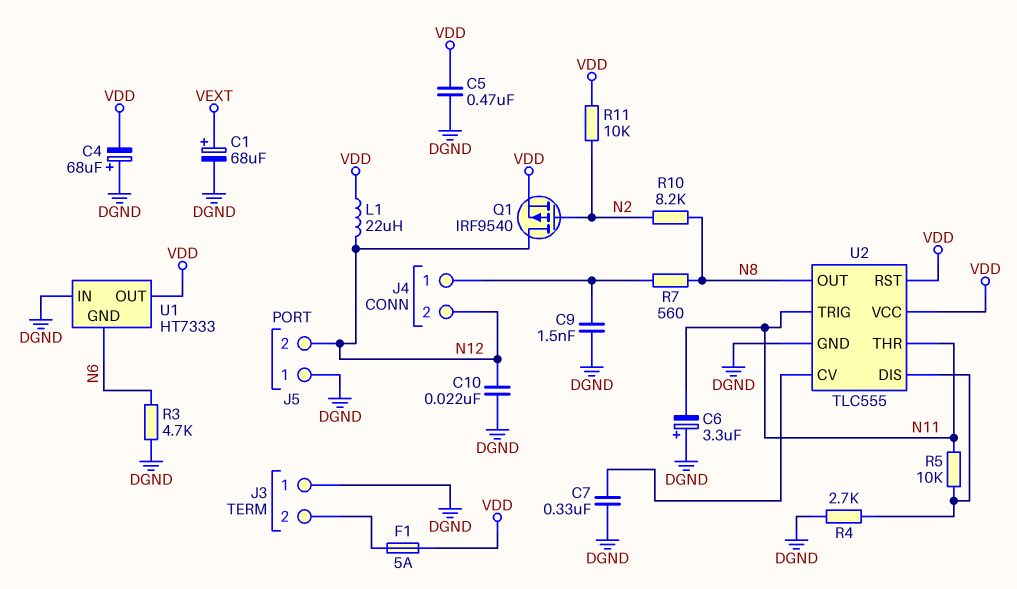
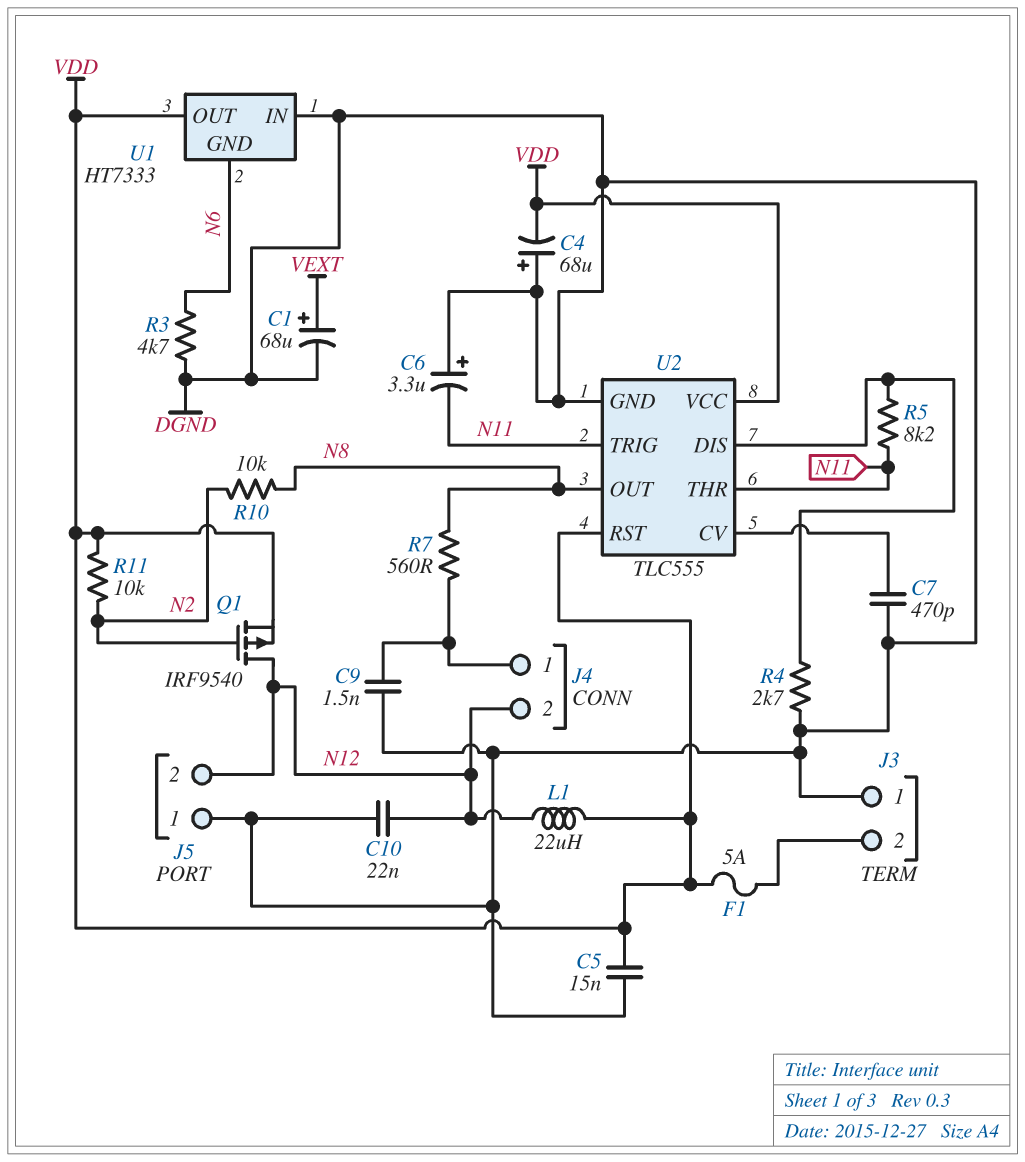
C5: 470nF (DGND, VDD) -> 15nF (DGND, VDD)
C7: 330nF (DGND, U2/CV) -> 470pF (DGND, U2/CV)
R5: 10k (N11, U2/DIS) -> 8.2k (N11, U2/DIS)
R10: 8.2k (N2, N8) -> 10k (N2, N8)

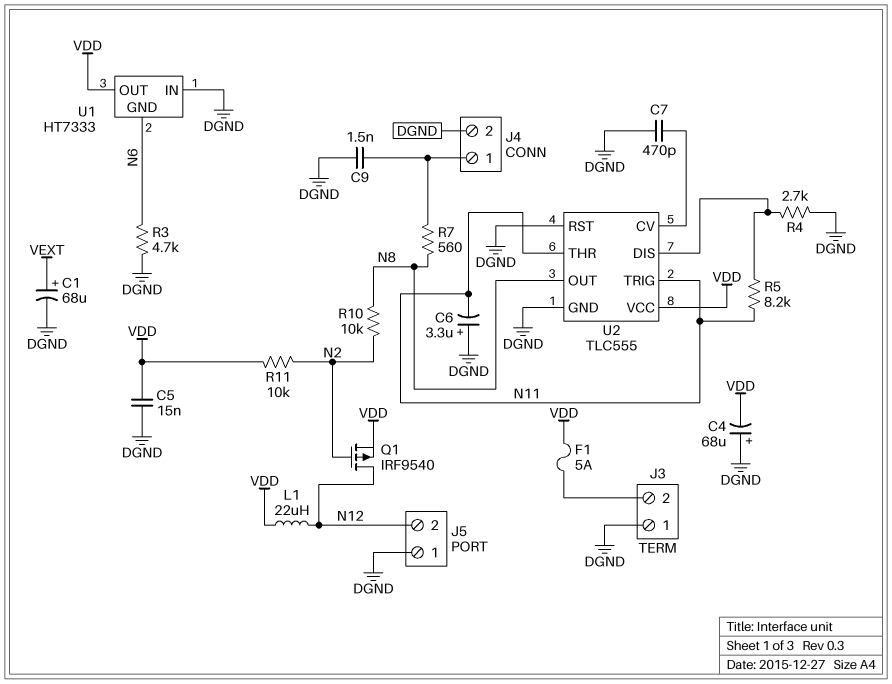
C10: 22nF (DGND, N12) -> none
J4 pin 2: N12 -> DGND
U2 pin RST: VDD -> DGND

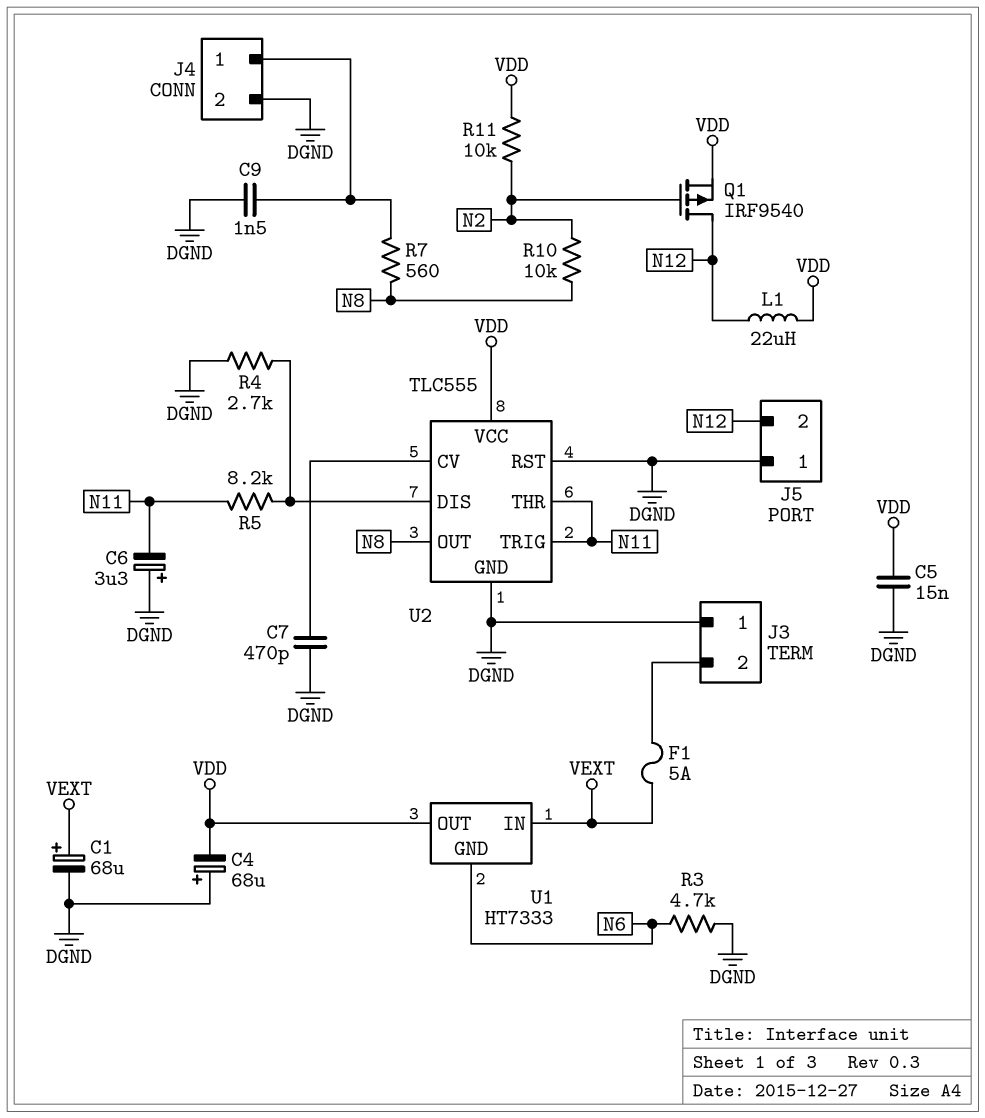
F1: 5A (J3/2, VDD) -> 5A (J3/2, VEXT)
U1 pin IN: DGND -> VEXT

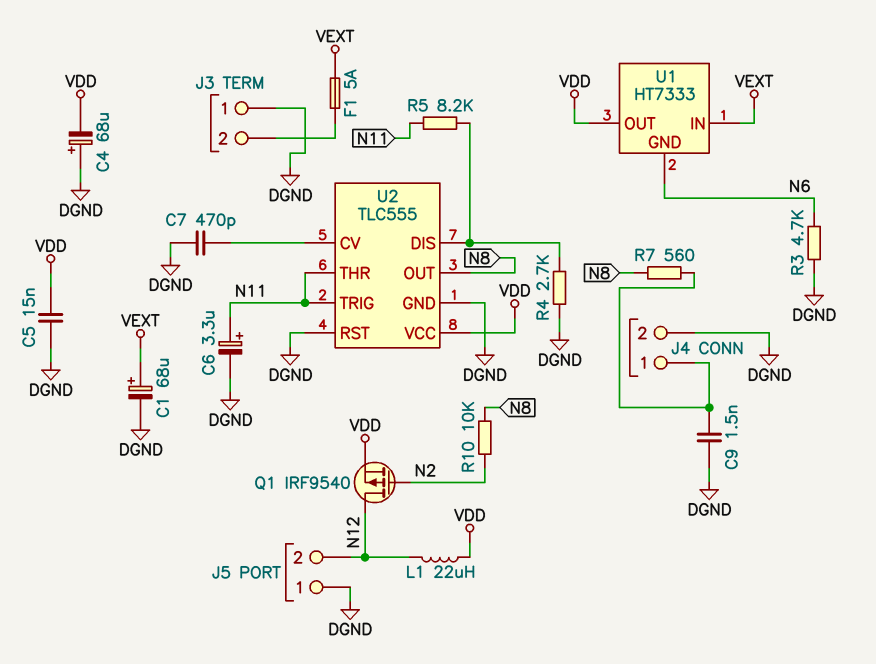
C6: 3.3uF (plus DGND, minus N11) -> 3.3uF (plus N11, minus DGND)
R11: 10k (N2, VDD) -> none

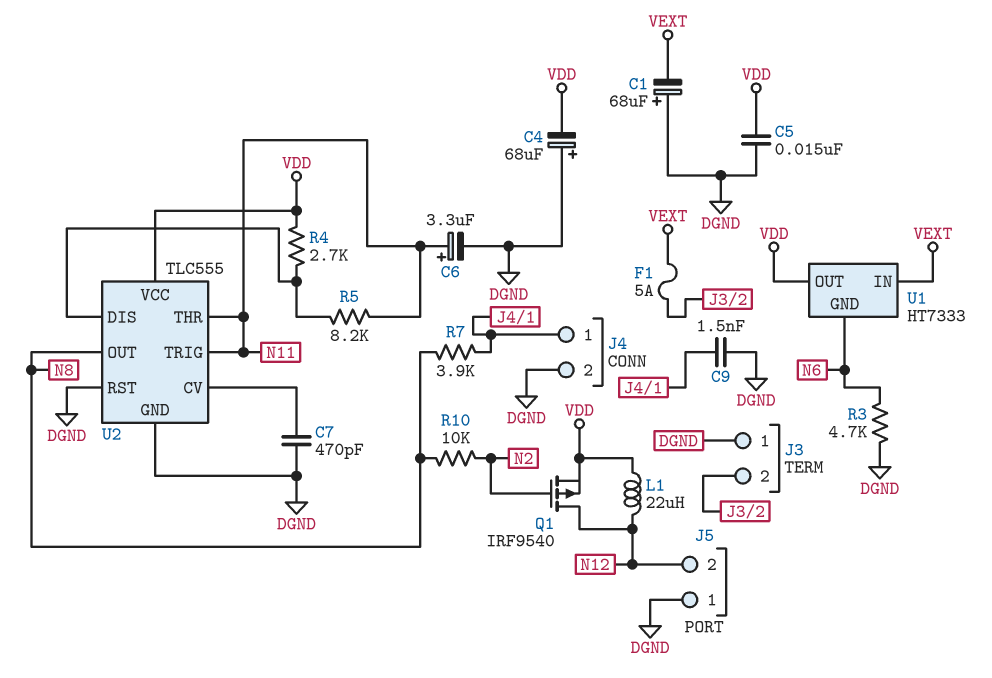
C1: 68uF (plus VEXT, minus DGND) -> 68uF (plus DGND, minus VEXT)
R4: 2.7k (DGND, U2/DIS) -> 2.7k (U2/DIS, VDD)
R7: 560 (J4/1, N8) -> 3.9k (J4/1, N8)

